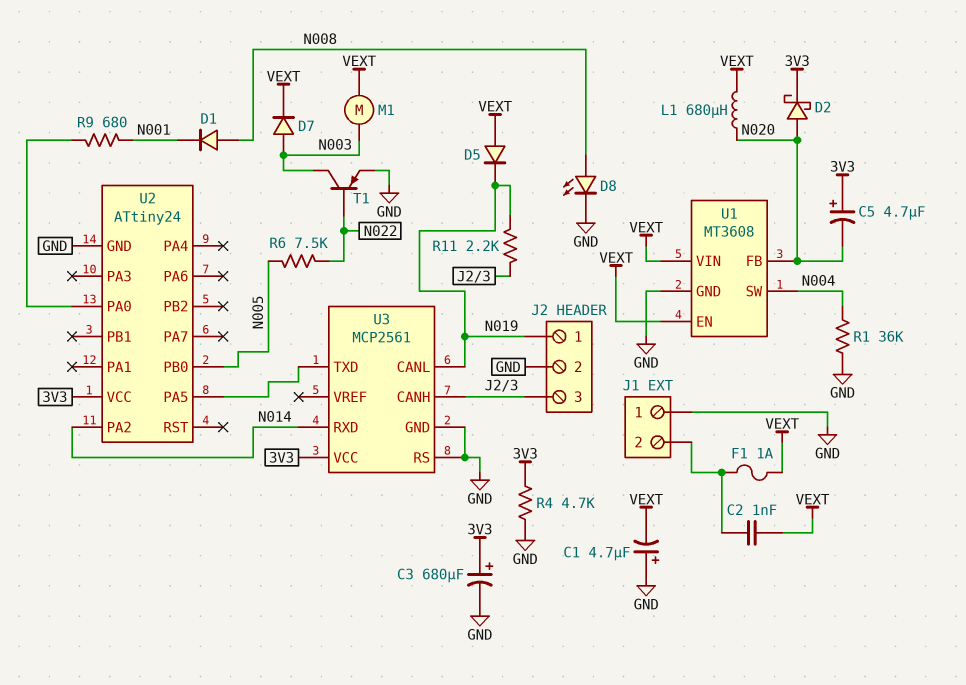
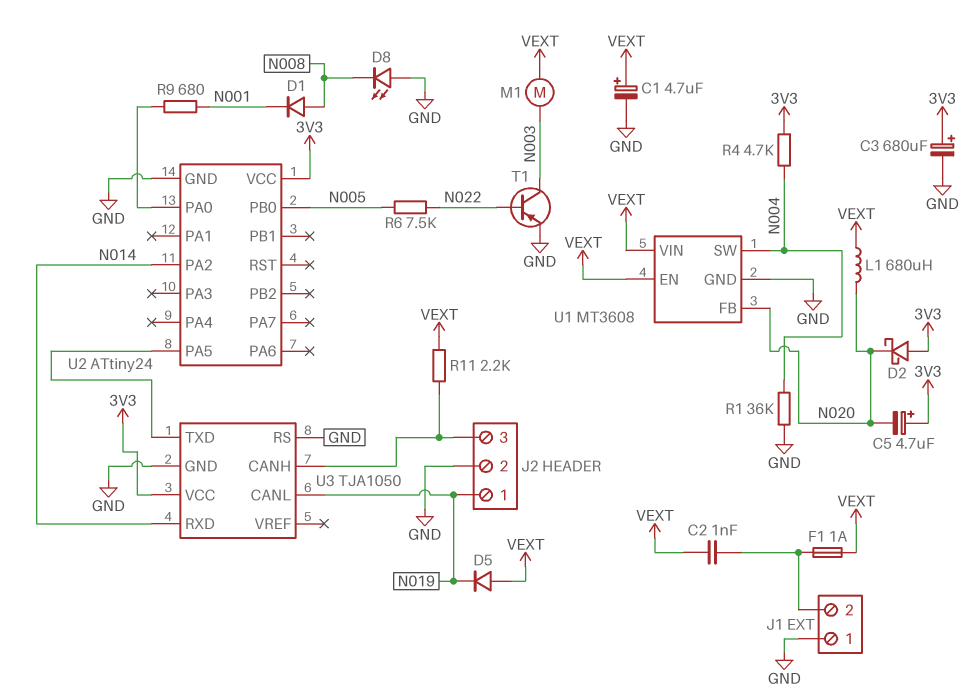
C1: 4.7uF (plus GND, minus VEXT) -> 4.7uF (plus VEXT, minus GND)
D2: schottky (A N020, K 3V3) -> schottky (A 3V3, K N020)
D7: diode (A N003, K VEXT) -> none
D8: LED (A N008, K GND) -> LED (A GND, K N008)
R4: 4.7k (3V3, GND) -> 4.7k (3V3, N004)
R11: 2.2k (J2/3, N019) -> 2.2k (J2/3, VEXT)
U3: MCP2561 -> TJA1050

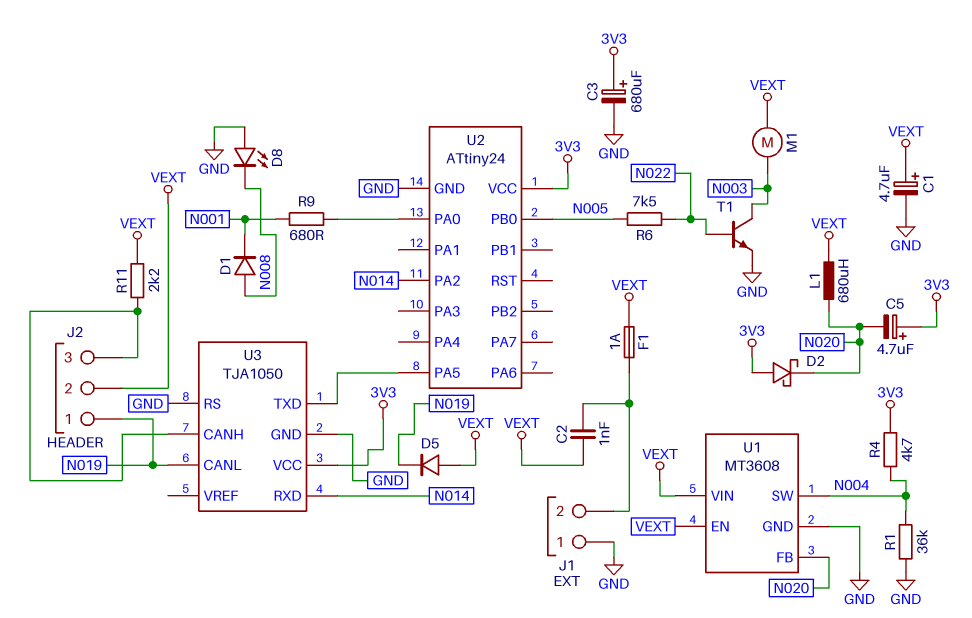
J2 pin 2: GND -> VEXT
T1: PNP (B N022, C N003, E GND) -> NPN (B N022, C N003, E GND)

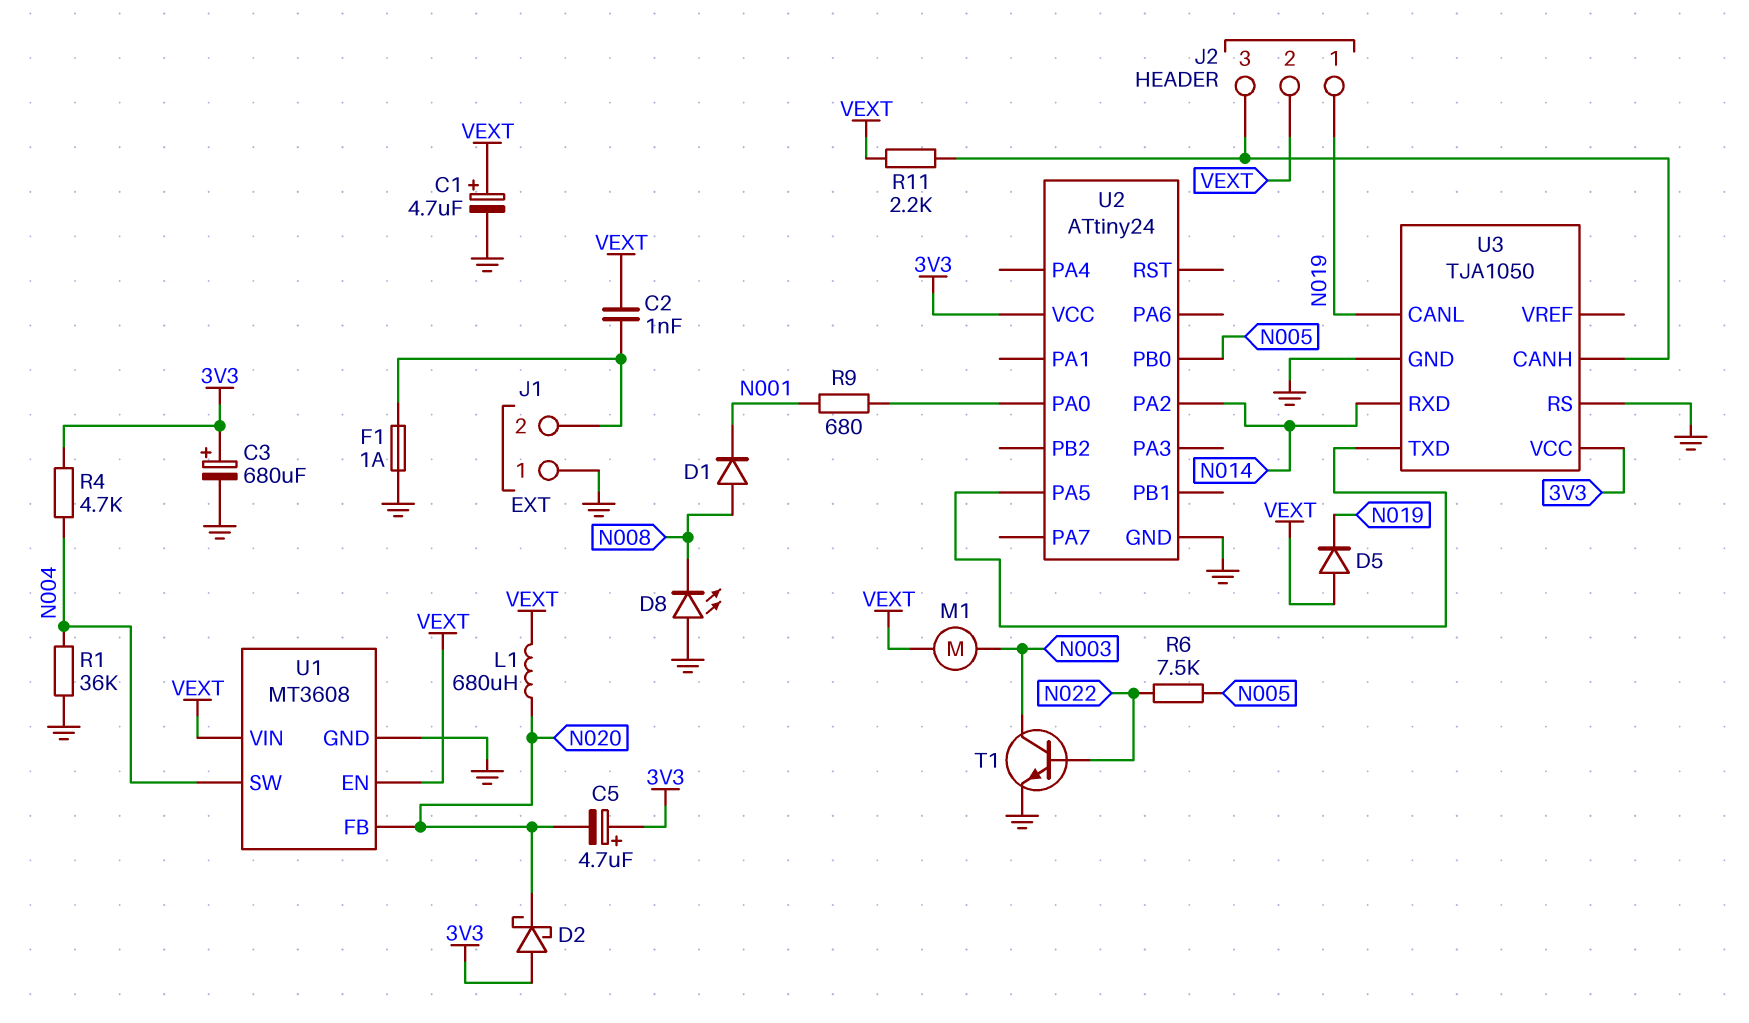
F1: 1A (J1/2, VEXT) -> 1A (GND, J1/2)

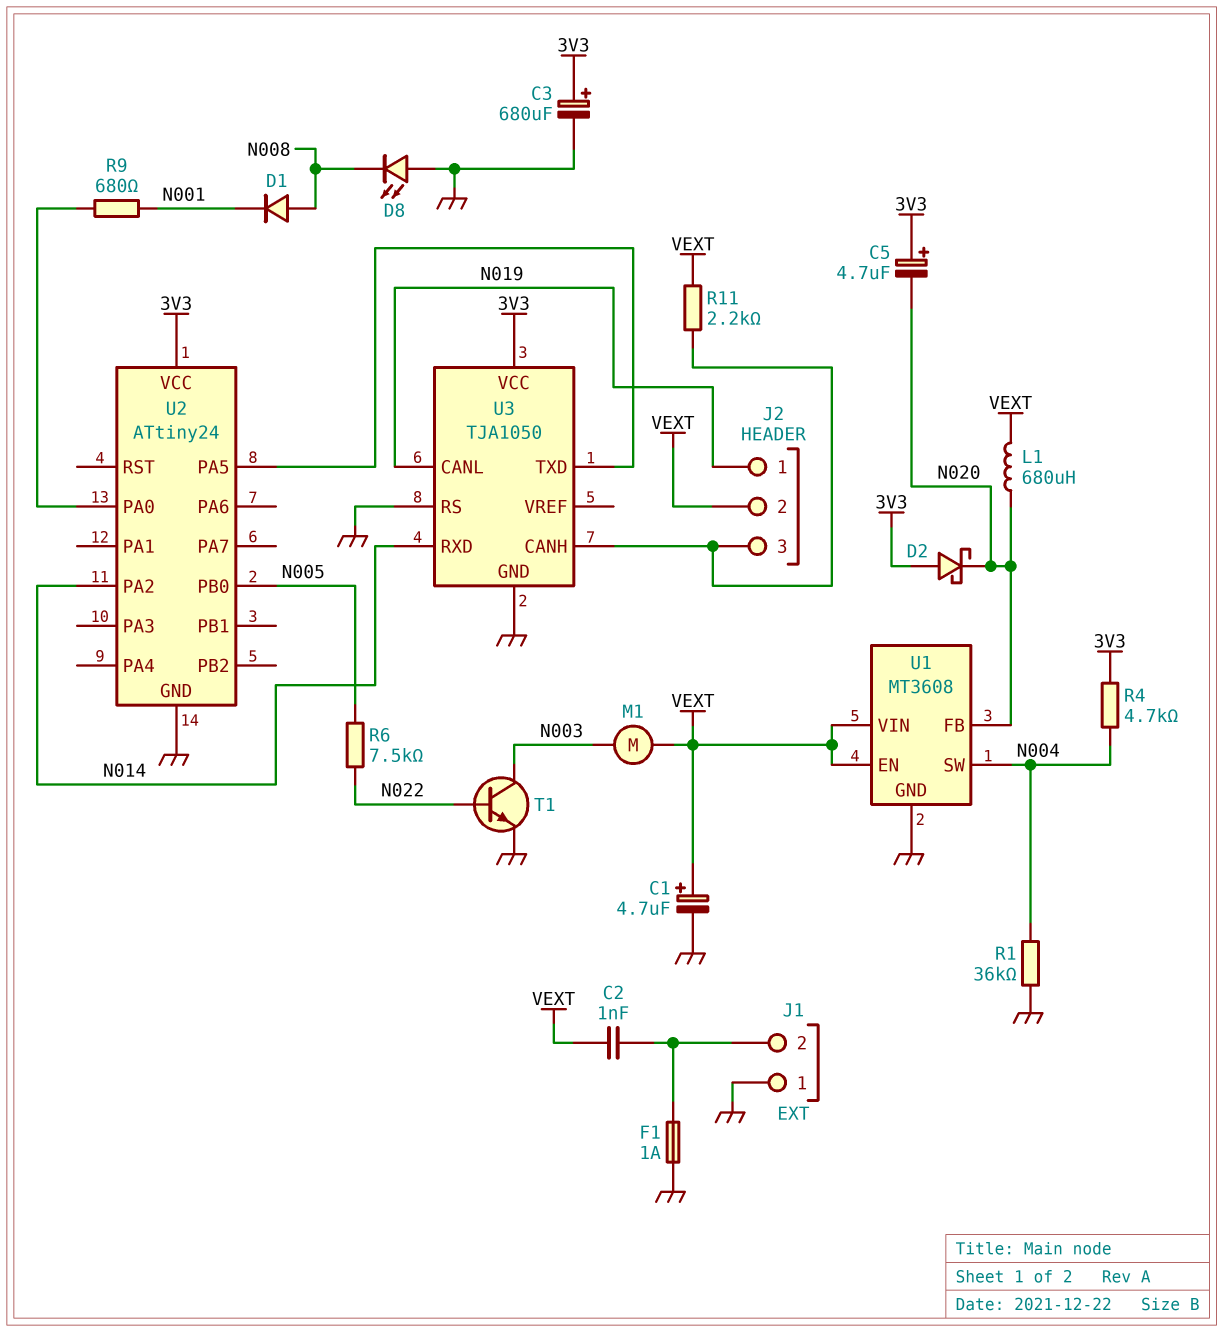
D5: diode (A VEXT, K N019) -> none

